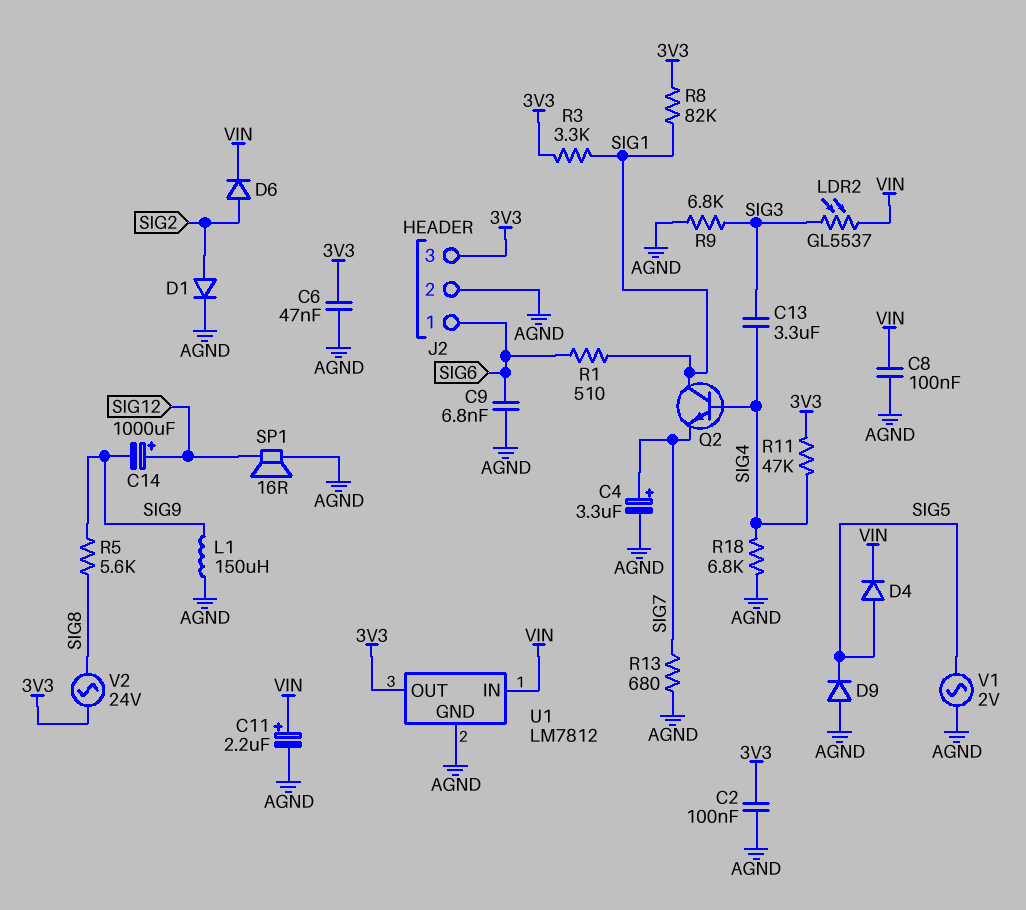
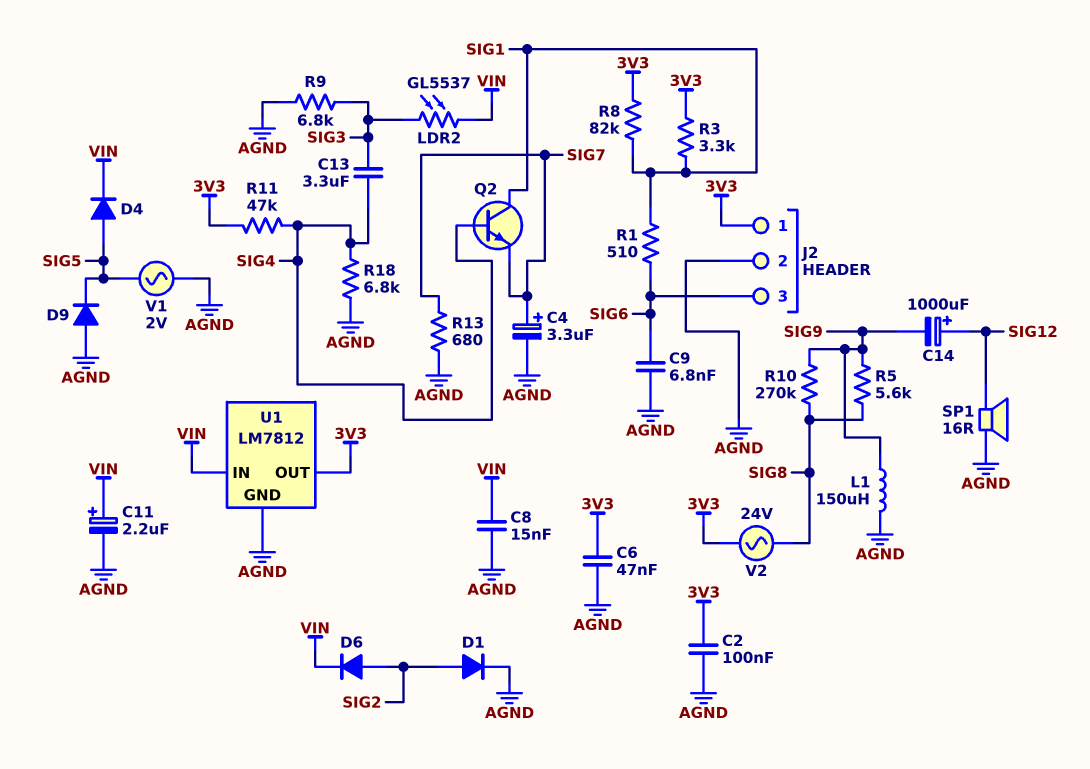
C8: 100nF (AGND, VIN) -> 15nF (AGND, VIN)
J2 pin 1: SIG6 -> 3V3
J2 pin 3: 3V3 -> SIG6
R10: none -> 270k (SIG8, SIG9)

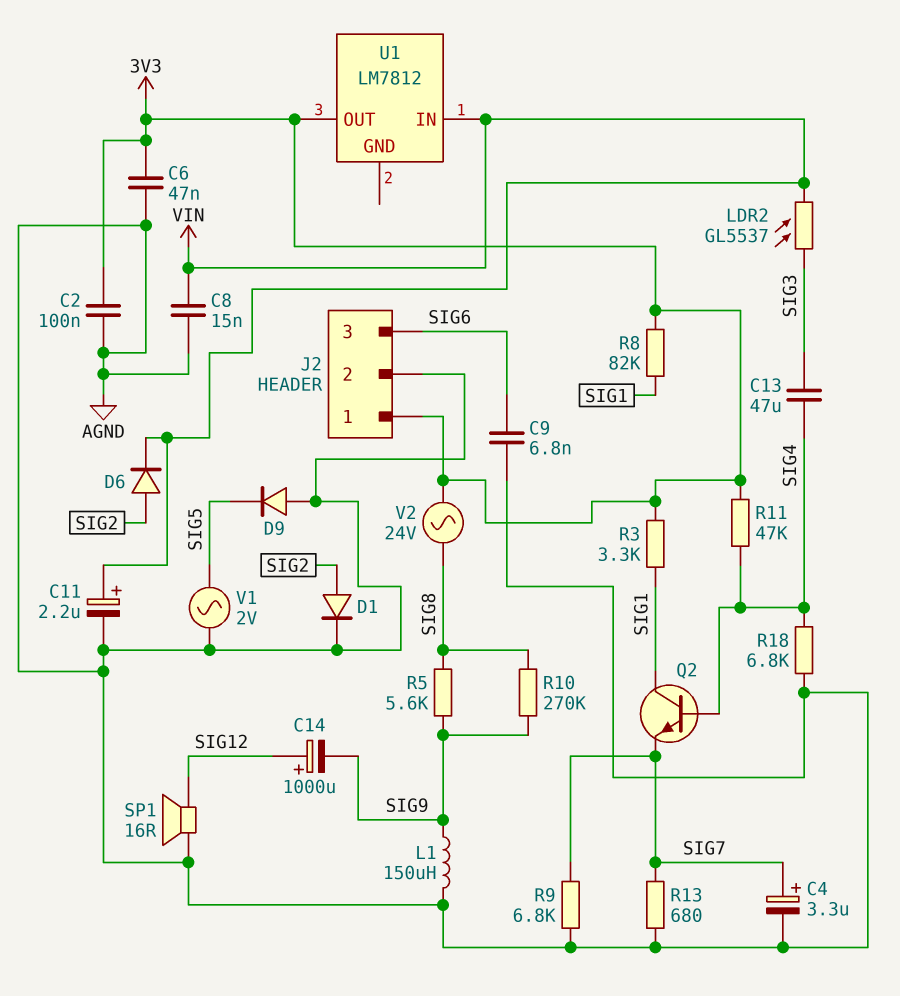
C13: 3.3uF (SIG3, SIG4) -> 47uF (SIG3, SIG4)
D4: diode (A SIG5, K VIN) -> none
R1: 510 (SIG1, SIG6) -> none
R9: 6.8k (AGND, SIG3) -> 6.8k (AGND, SIG7)
U1 pin GND: AGND -> none

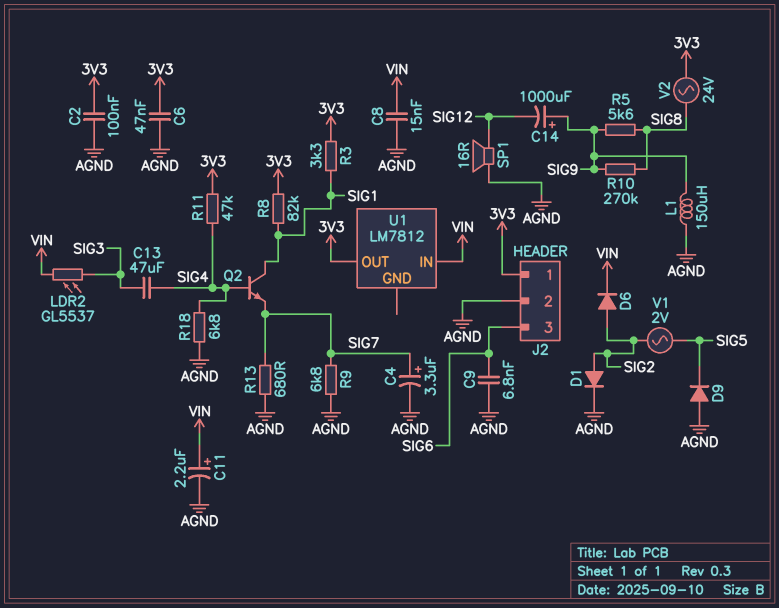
C14: 1000uF (plus SIG12, minus SIG9) -> 1000uF (plus SIG9, minus SIG12)
V1: AC 2V (AGND, SIG5) -> AC 2V (SIG2, SIG5)

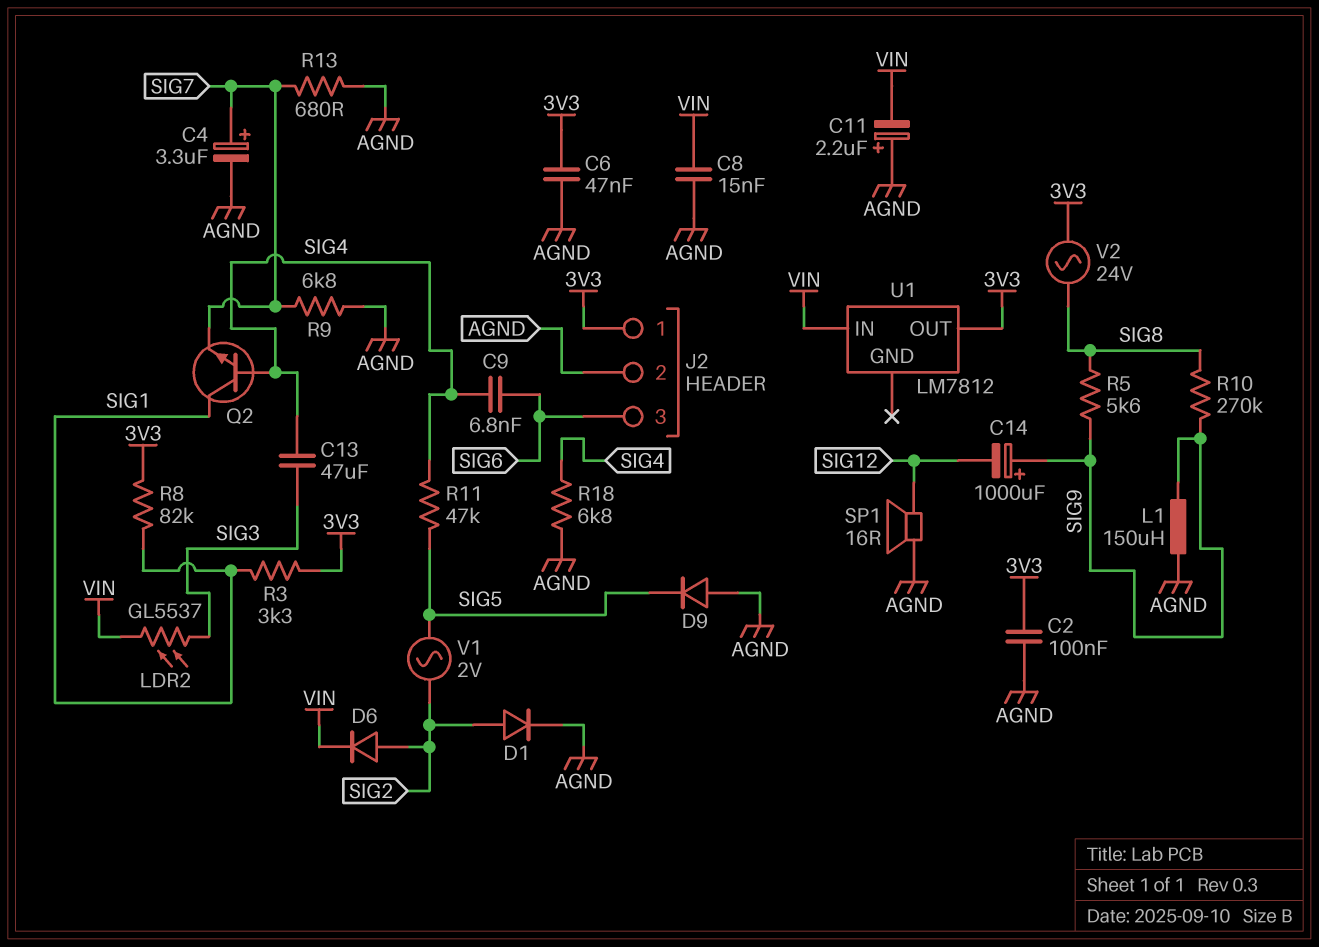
C9: 6.8nF (AGND, SIG6) -> 6.8nF (SIG4, SIG6)
C11: 2.2uF (plus VIN, minus AGND) -> 2.2uF (plus AGND, minus VIN)
R11: 47k (3V3, SIG4) -> 47k (SIG4, SIG5)

